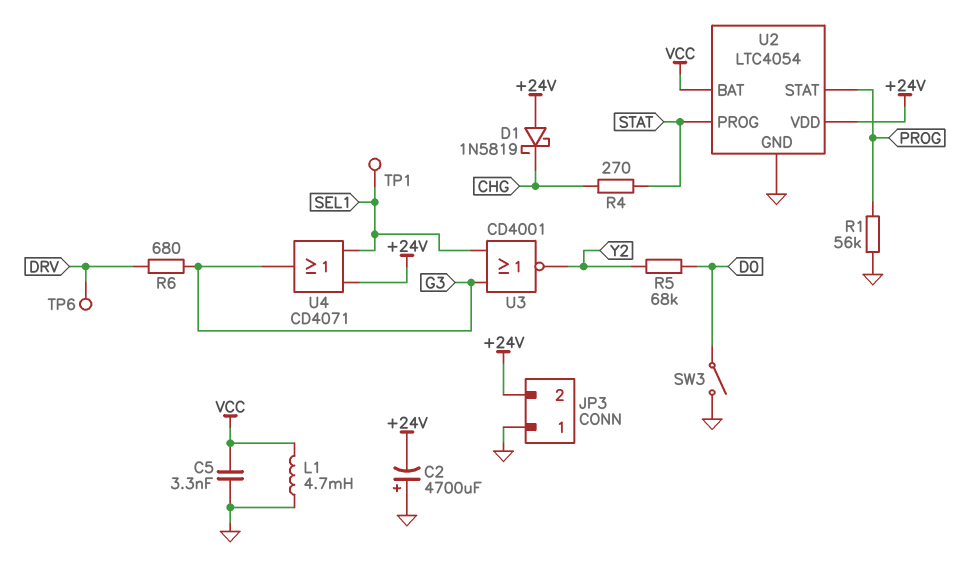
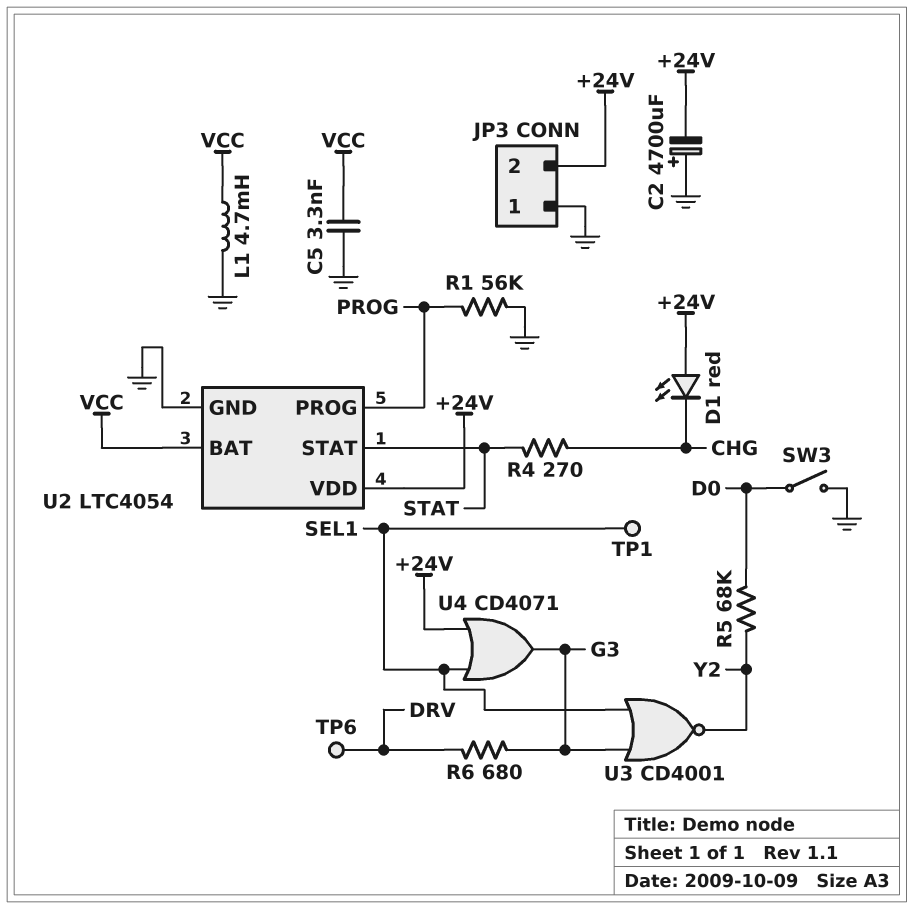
D1: schottky 1N5819 (A +24V, K CHG) -> LED red (A +24V, K CHG)
U2 pin PROG: STAT -> PROG
U2 pin STAT: PROG -> STAT

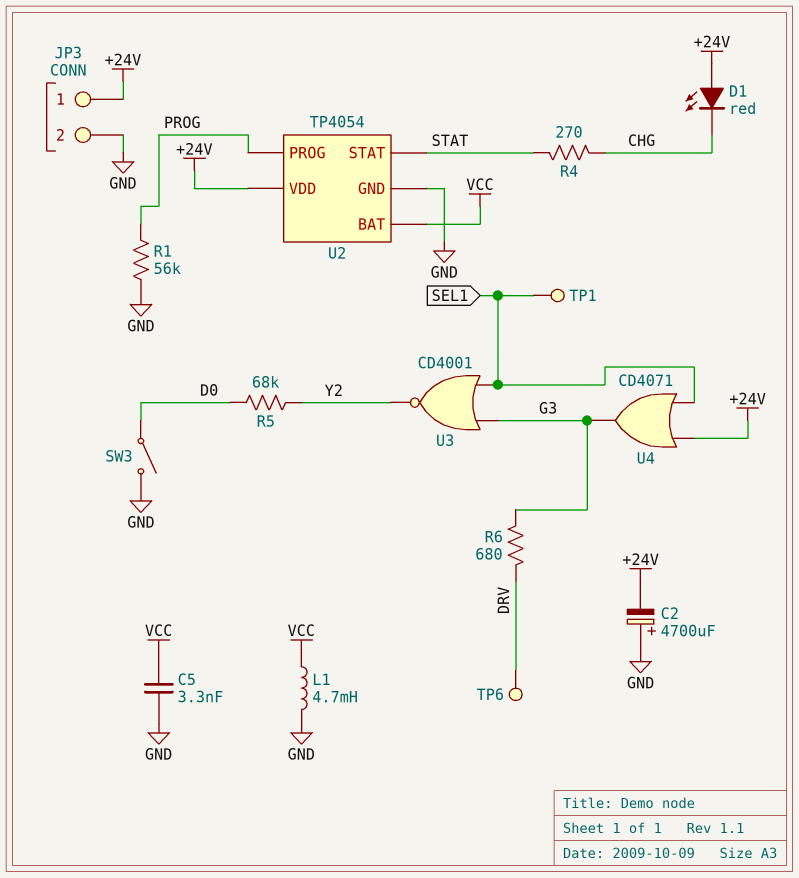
JP3 pin 1: GND -> +24V
JP3 pin 2: +24V -> GND
U2: LTC4054 -> TP4054

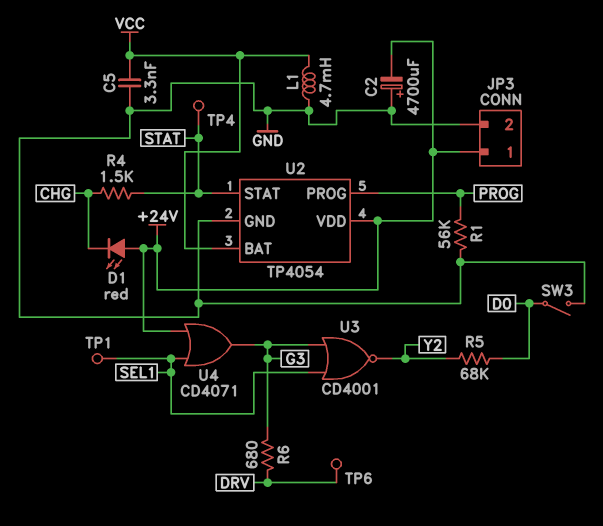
R4: 270 (CHG, STAT) -> 1.5k (CHG, STAT)
TP4: none -> test point (STAT)

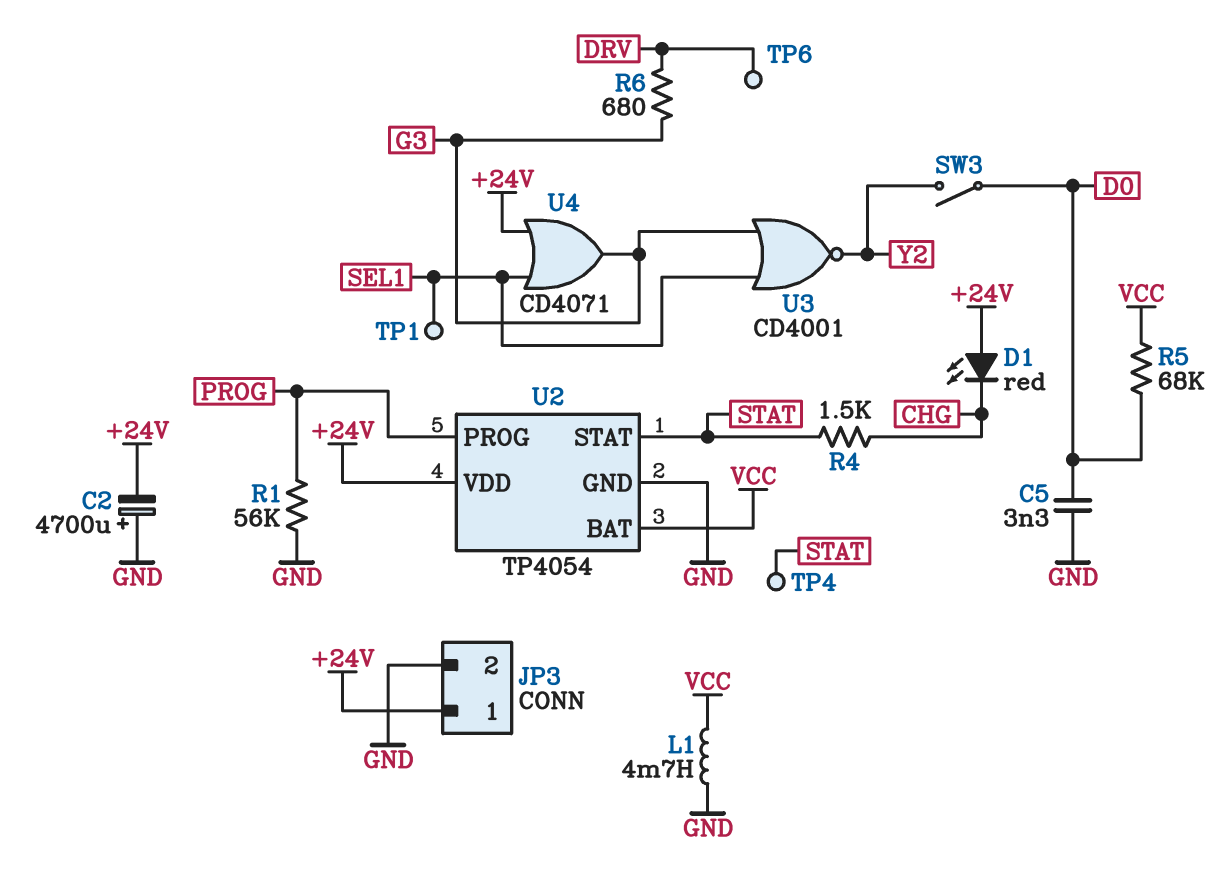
C5: 3.3nF (GND, VCC) -> 3.3nF (D0, GND)
R5: 68k (D0, Y2) -> 68k (D0, VCC)
SW3: switch (D0, GND) -> switch (D0, Y2)

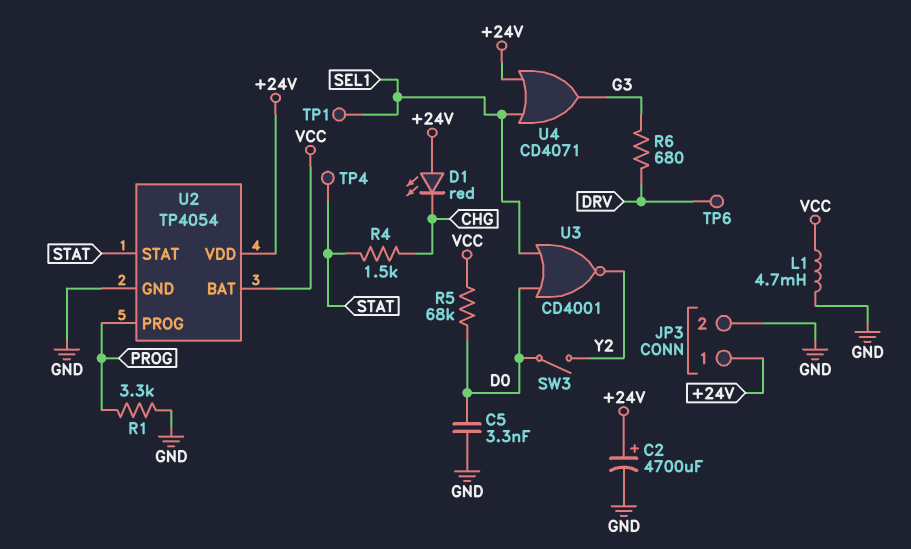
C2: 4700uF (plus GND, minus +24V) -> 4700uF (plus +24V, minus GND)
R1: 56k (GND, PROG) -> 3.3k (GND, PROG)
U3: NOR CD4001 (in G3, in SEL1, out Y2) -> NOR CD4001 (in D0, in SEL1, out Y2)

